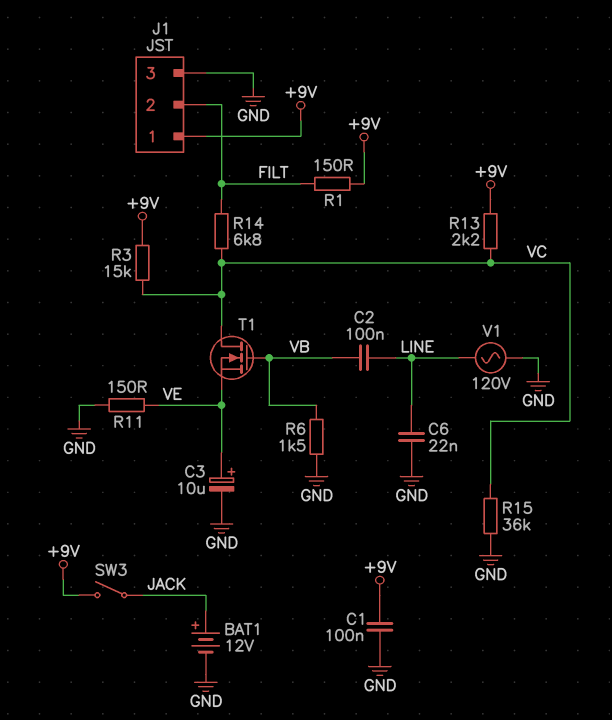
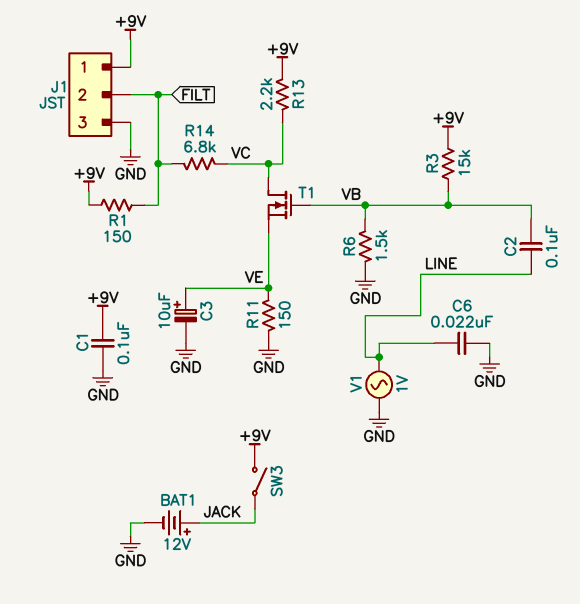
R3: 15k (+9V, VC) -> 15k (+9V, VB)
R15: 36k (GND, VC) -> none
V1: AC 120V (GND, LINE) -> AC 1V (GND, LINE)

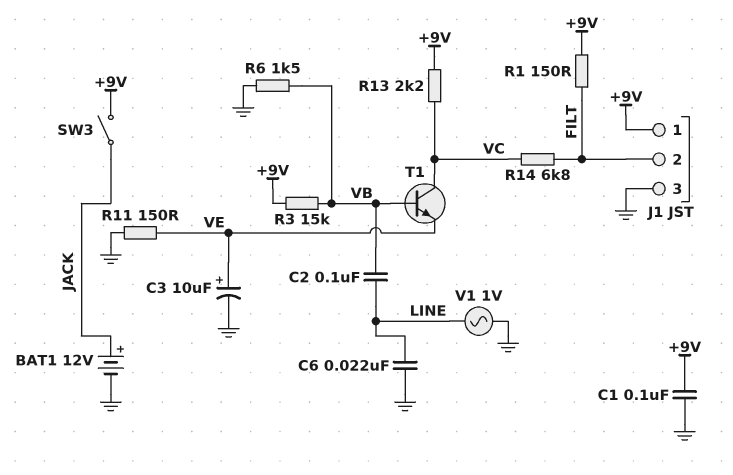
T1: NMOS (G VB, D VC, S VE) -> NPN (B VB, C VC, E VE)

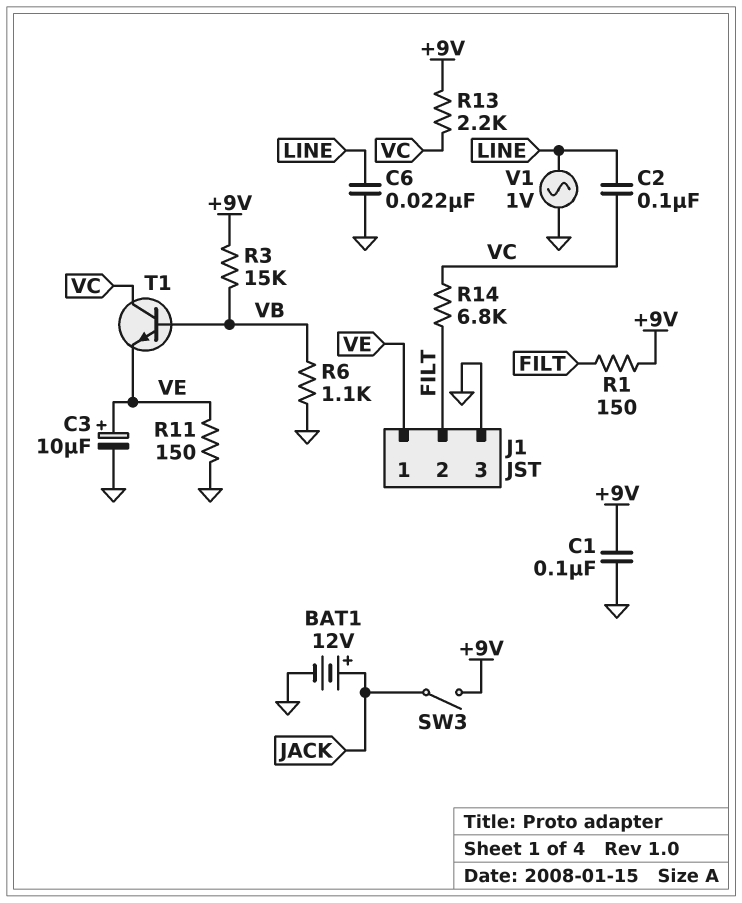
C2: 100nF (LINE, VB) -> 100nF (LINE, VC)
J1 pin 1: +9V -> VE
R6: 1.5k (GND, VB) -> 1.1k (GND, VB)

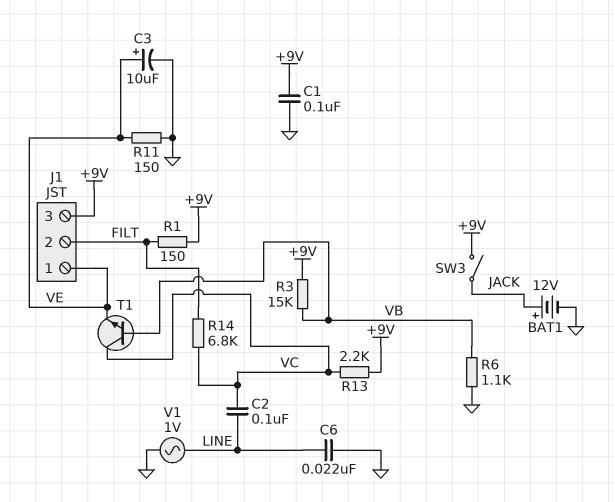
J1 pin 3: GND -> +9V

